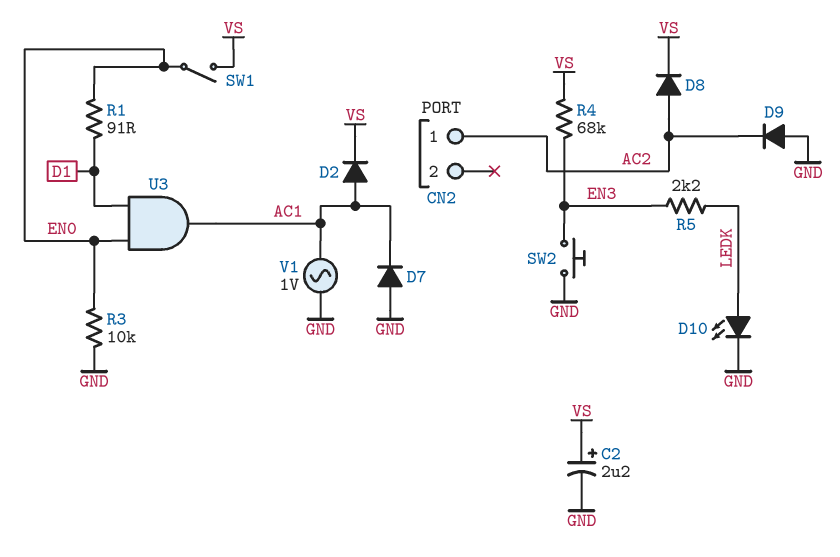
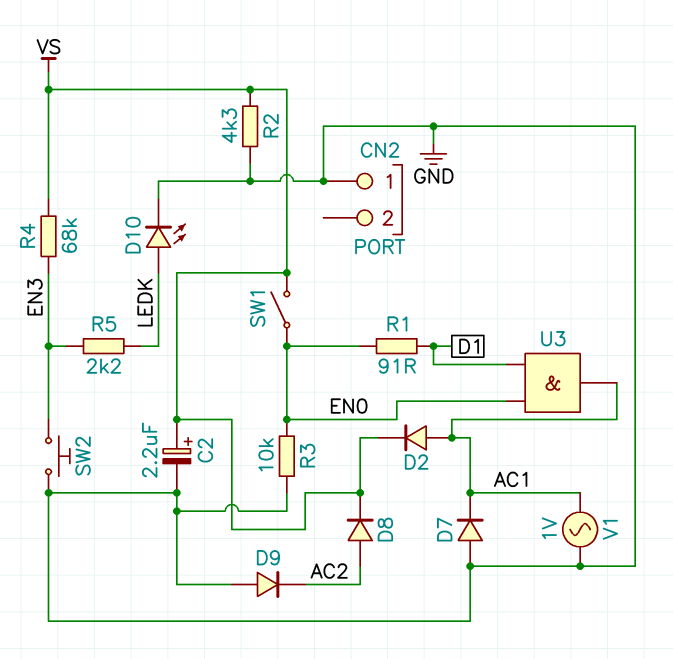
CN2 pin 1: AC2 -> GND
R2: none -> 4.3k (GND, VS)

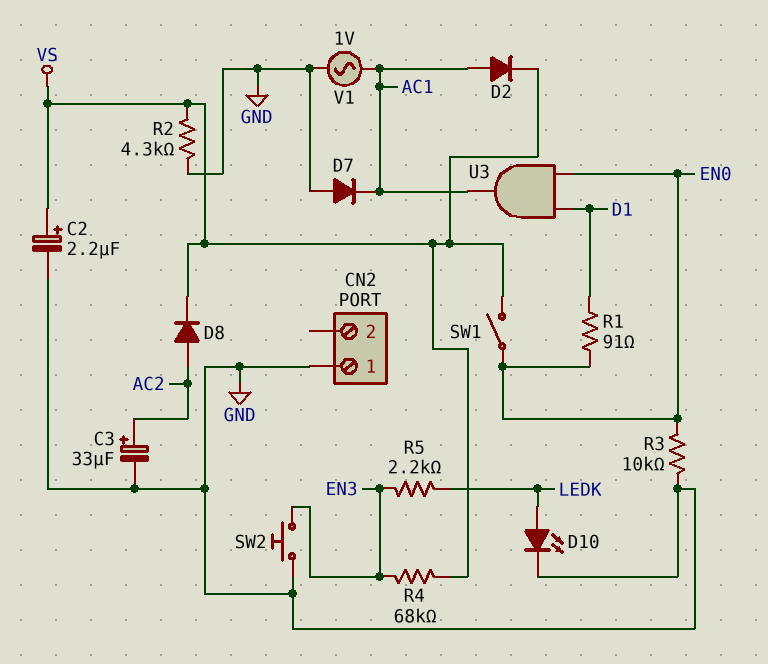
C3: none -> 33uF (plus AC2, minus GND)
D9: diode (A GND, K AC2) -> none

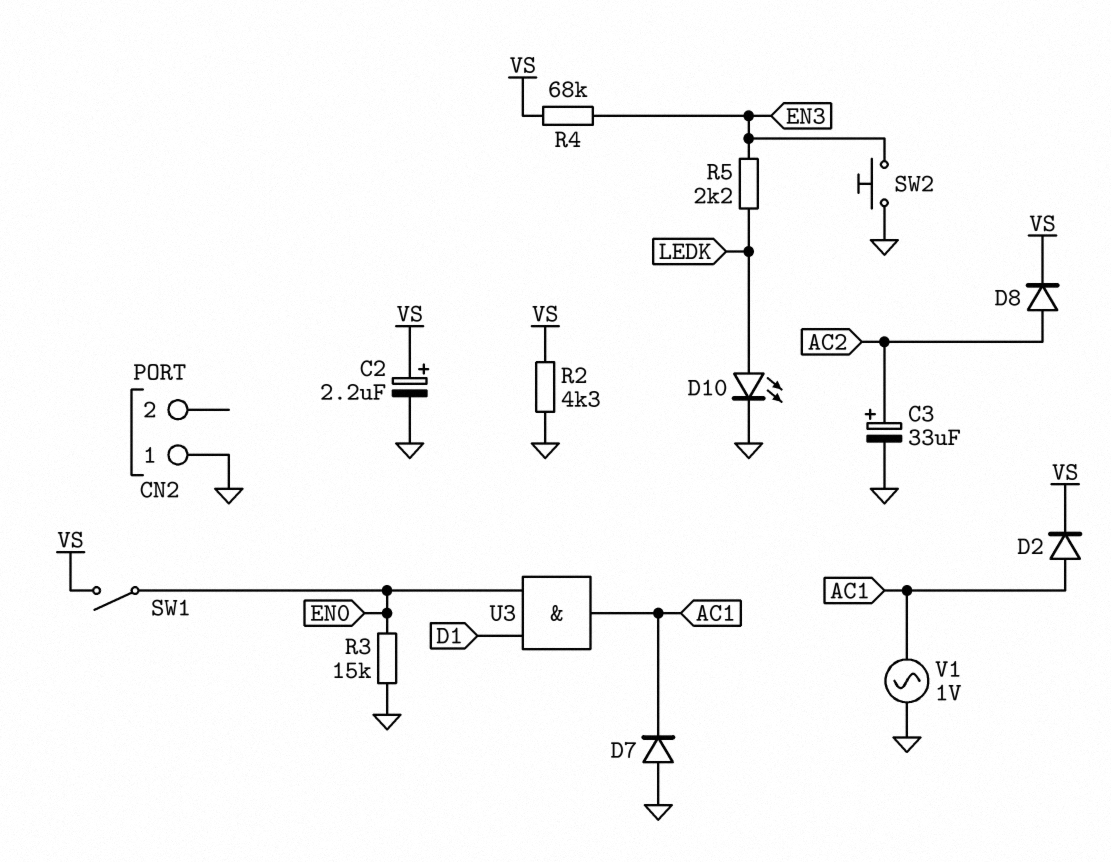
R1: 91 (D1, EN0) -> none
R3: 10k (EN0, GND) -> 15k (EN0, GND)

